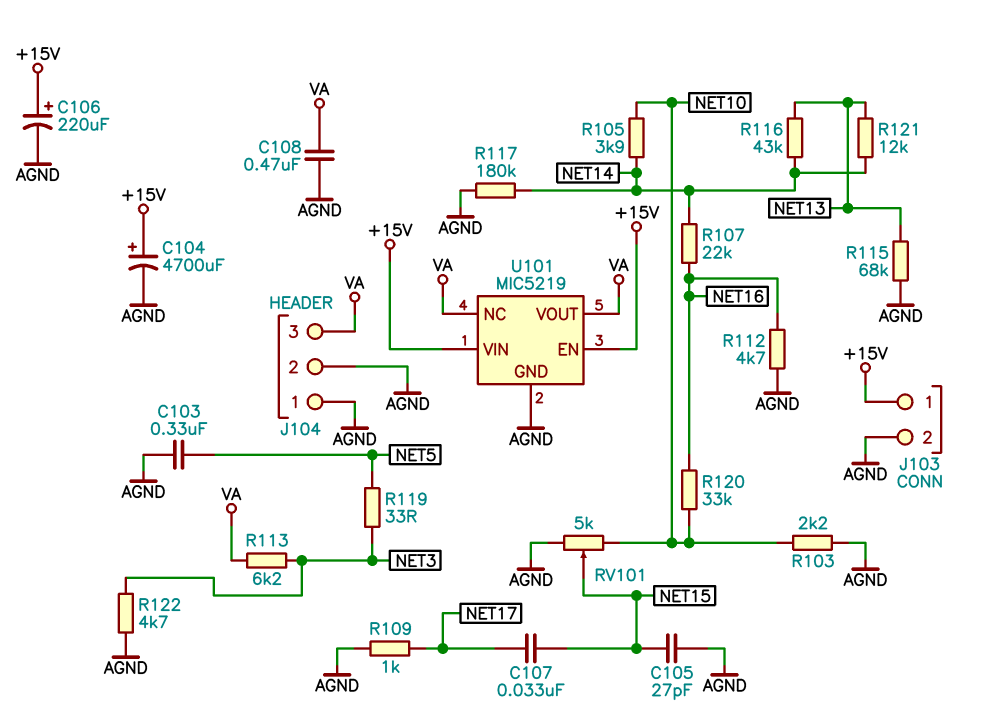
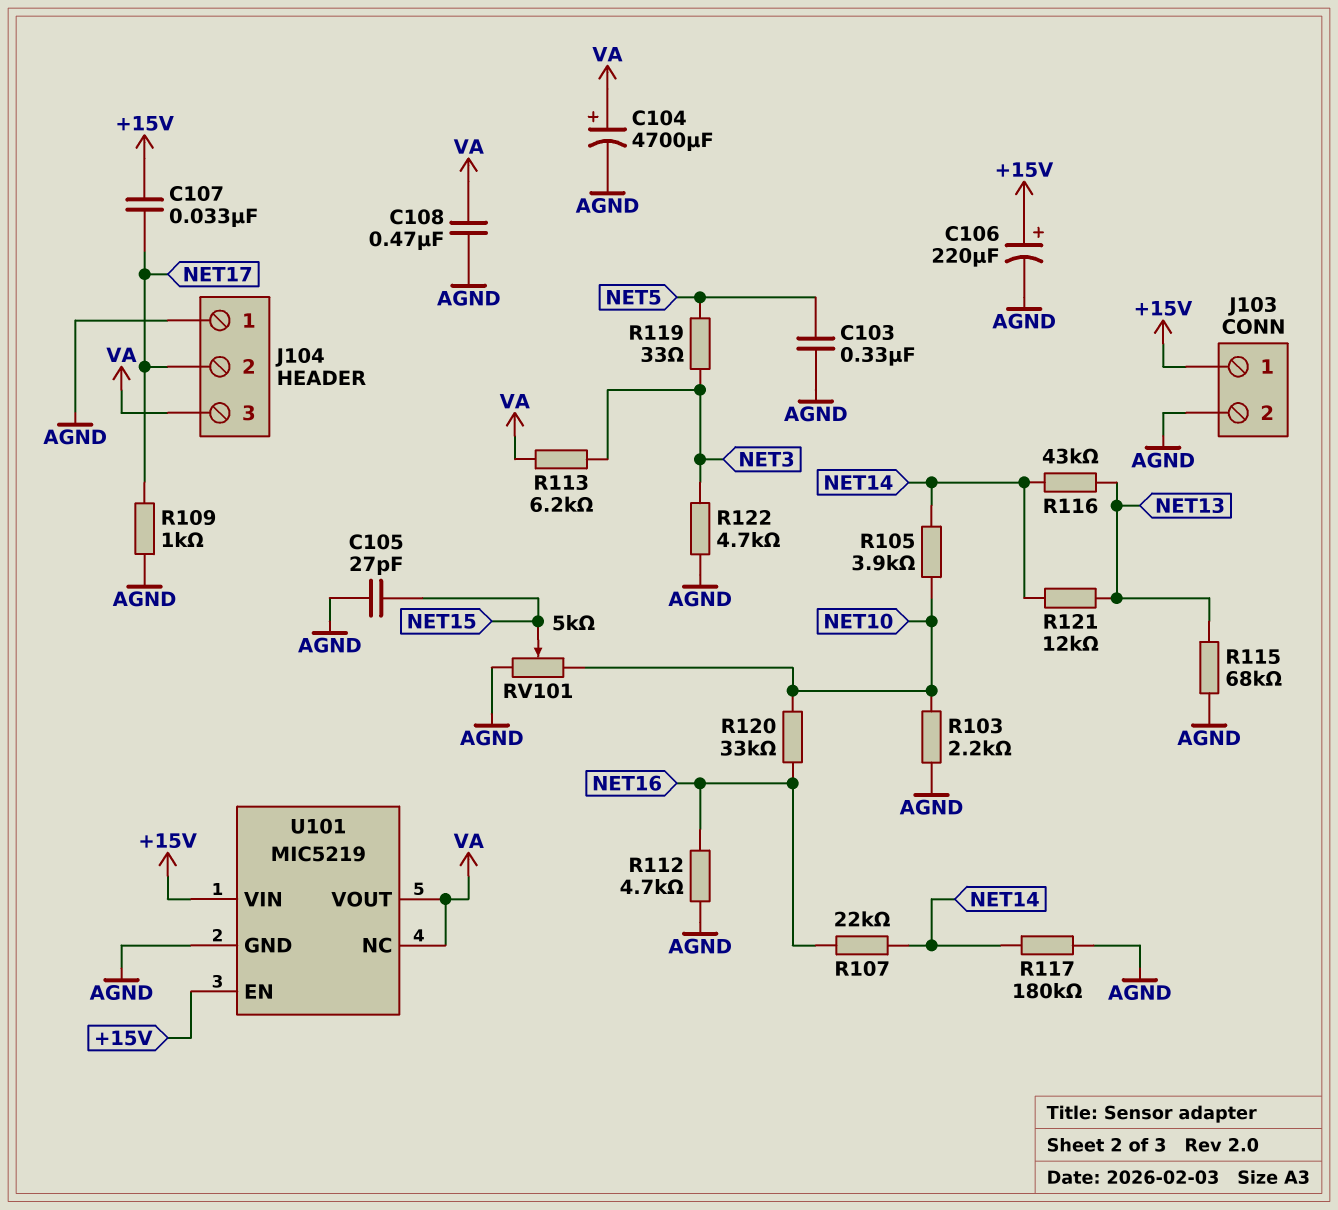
C104: 4700uF (plus +15V, minus AGND) -> 4700uF (plus VA, minus AGND)
C107: 33nF (NET15, NET17) -> 33nF (+15V, NET17)
J104 pin 2: AGND -> NET17

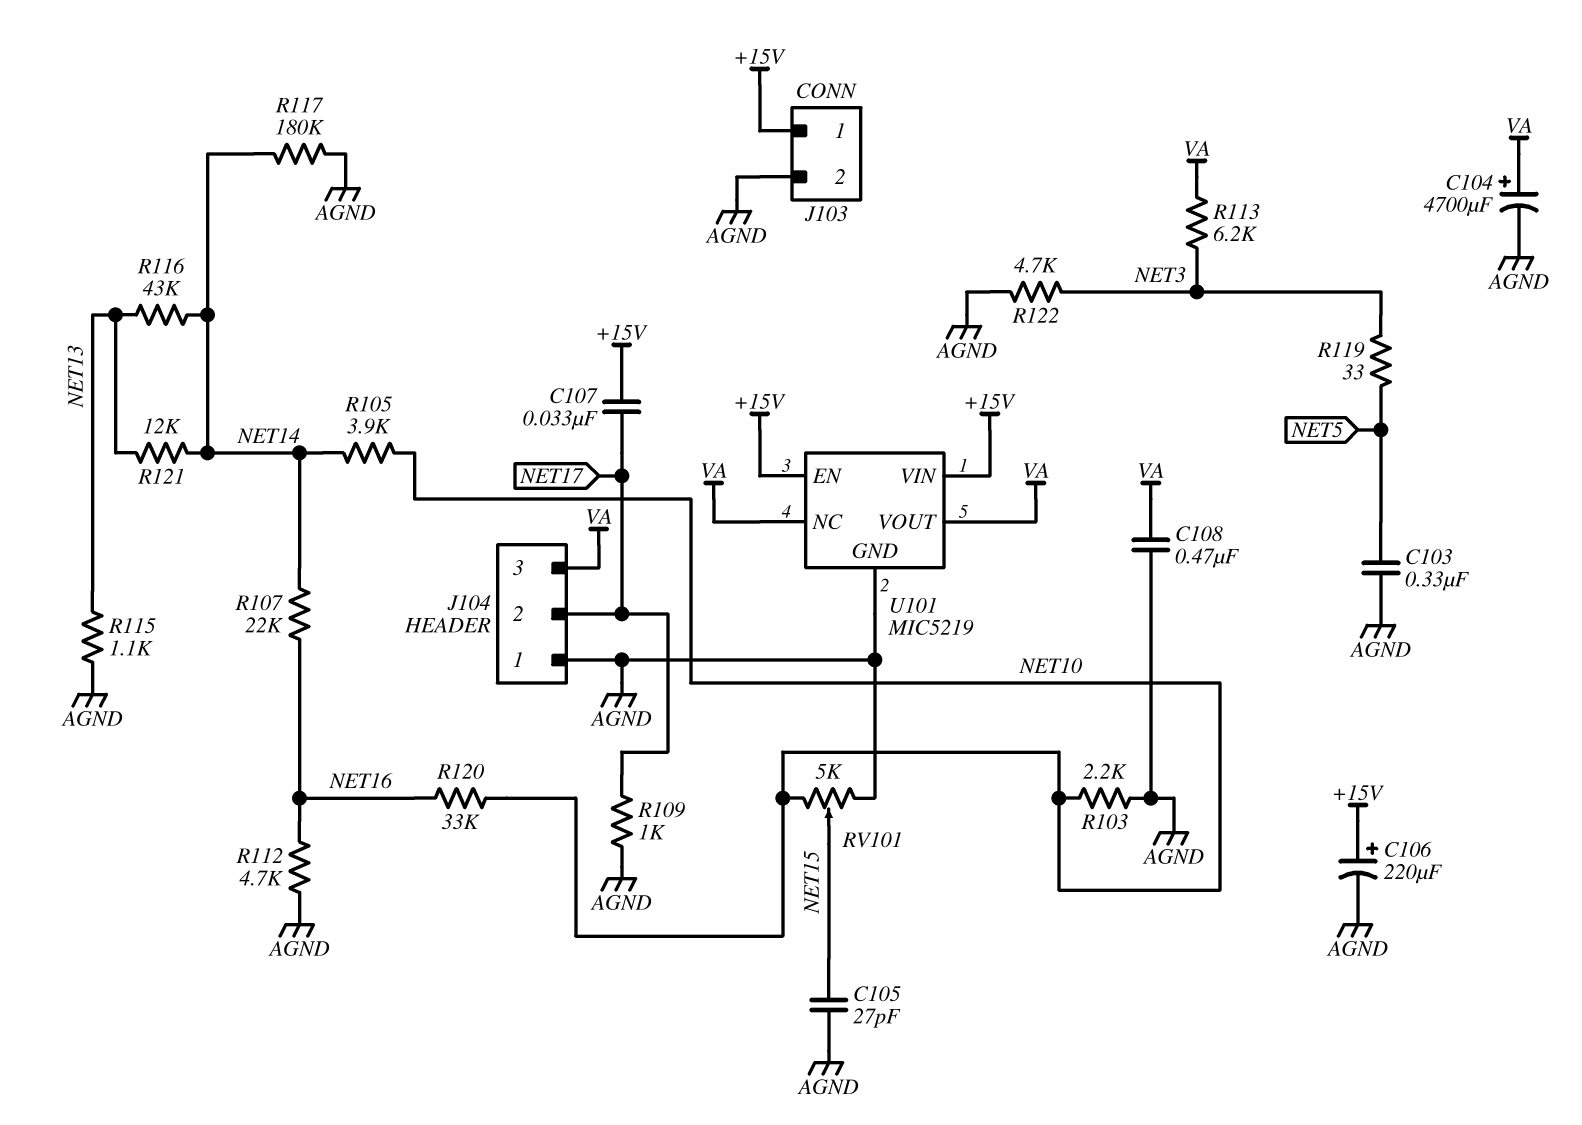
R115: 68k (AGND, NET13) -> 1.1k (AGND, NET13)

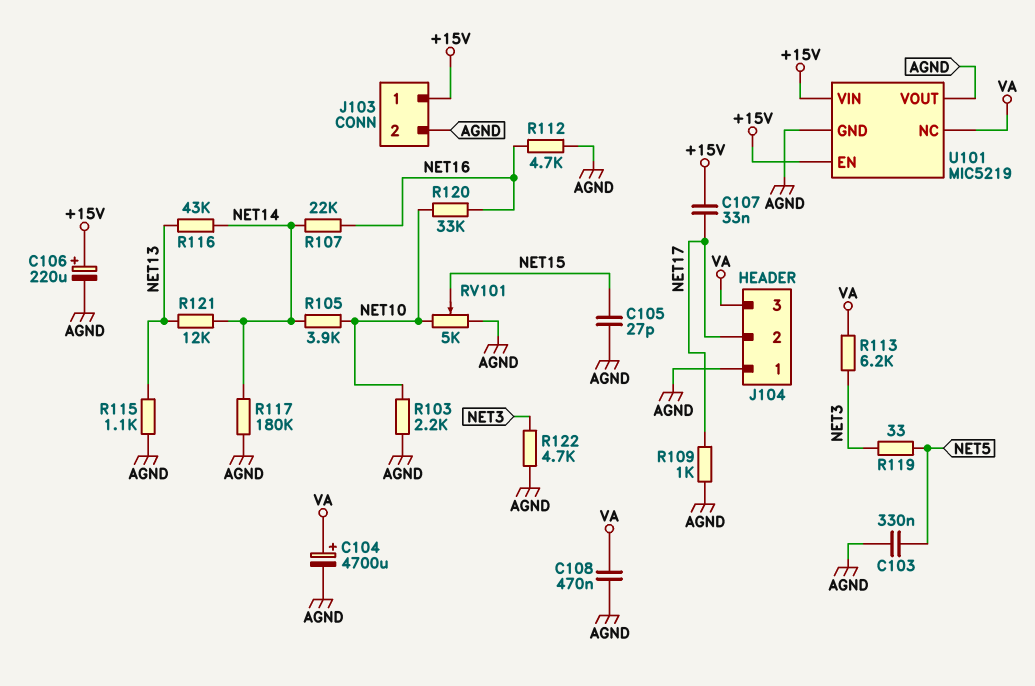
U101 pin VOUT: VA -> AGND

